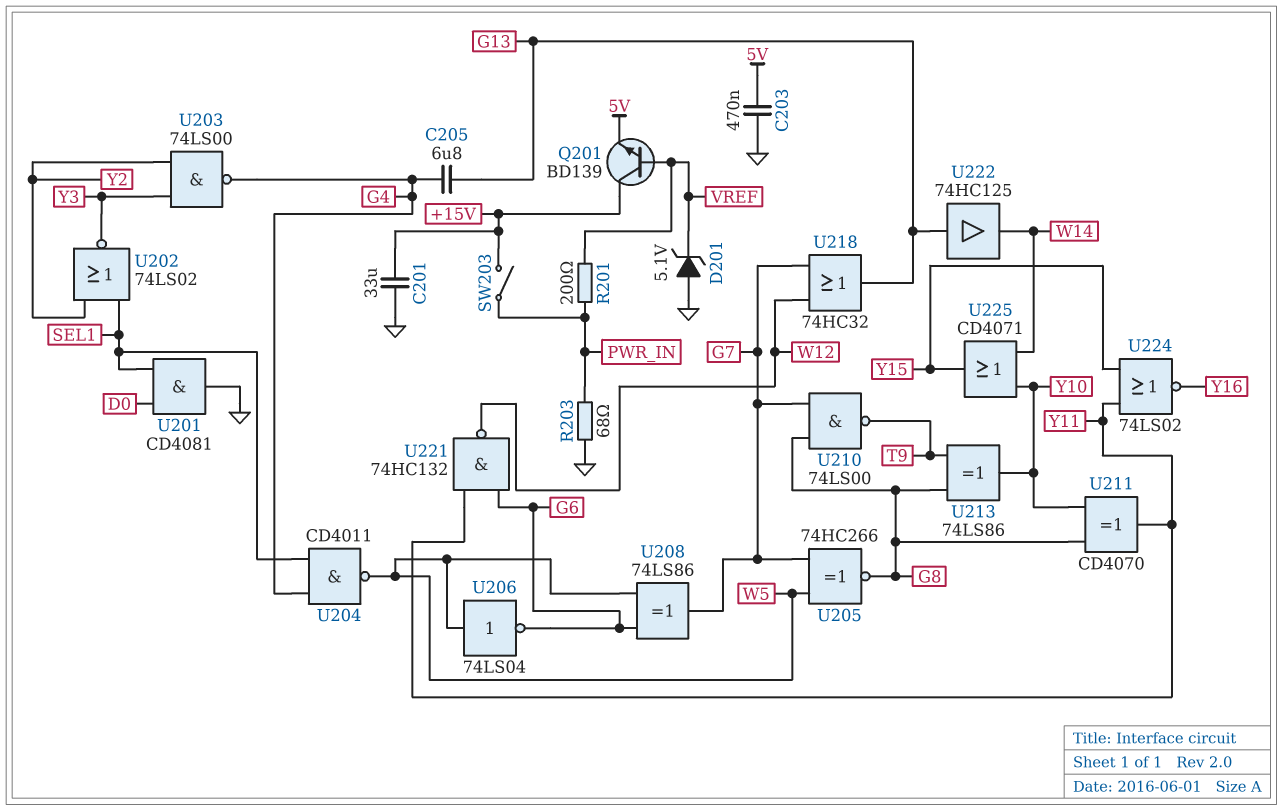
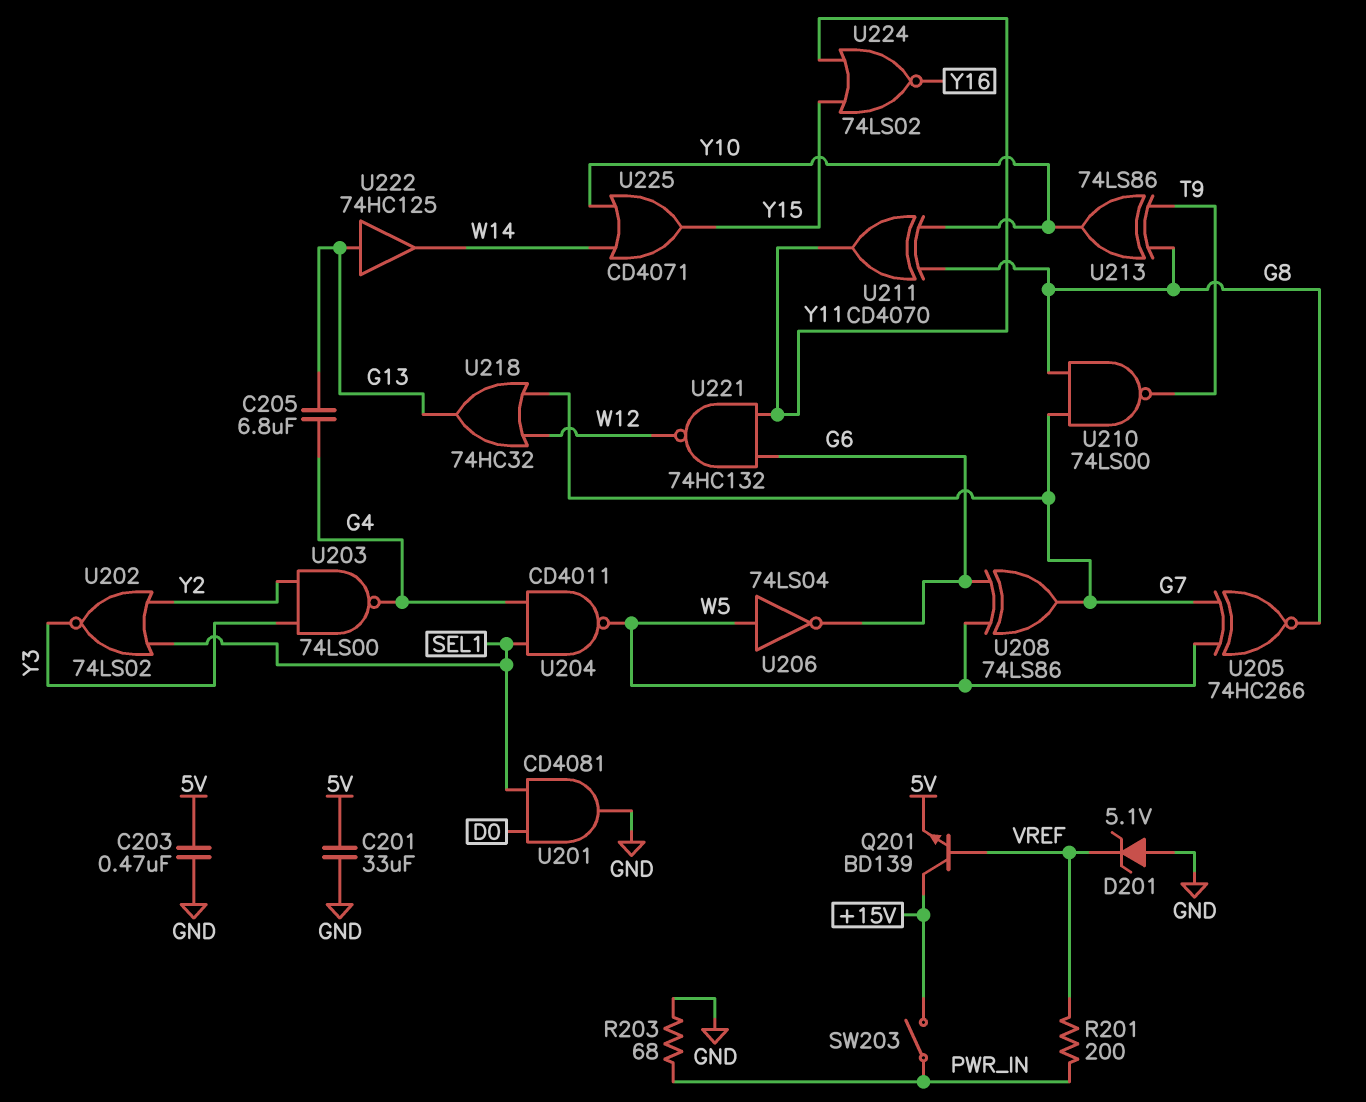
C201: 33uF (+15V, GND) -> 33uF (5V, GND)

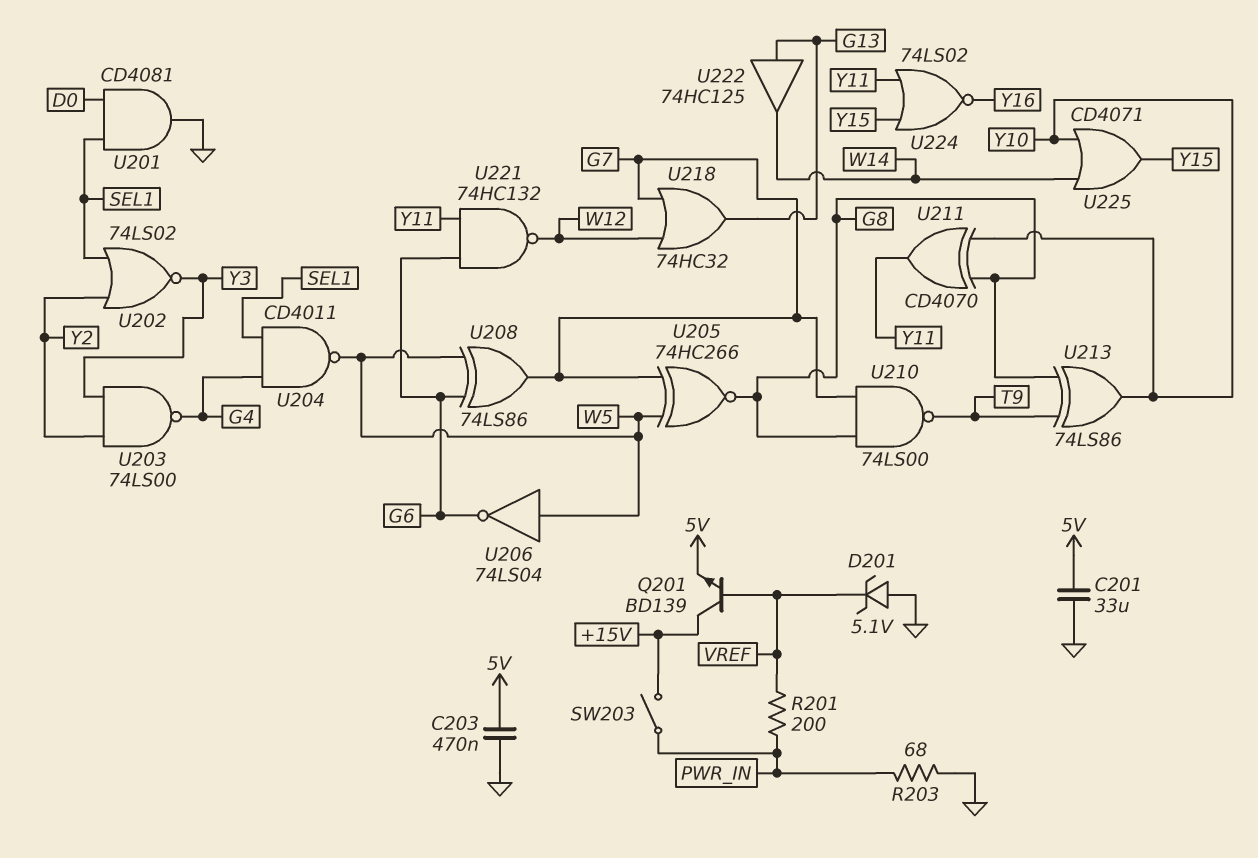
C205: 6.8uF (G4, G13) -> none

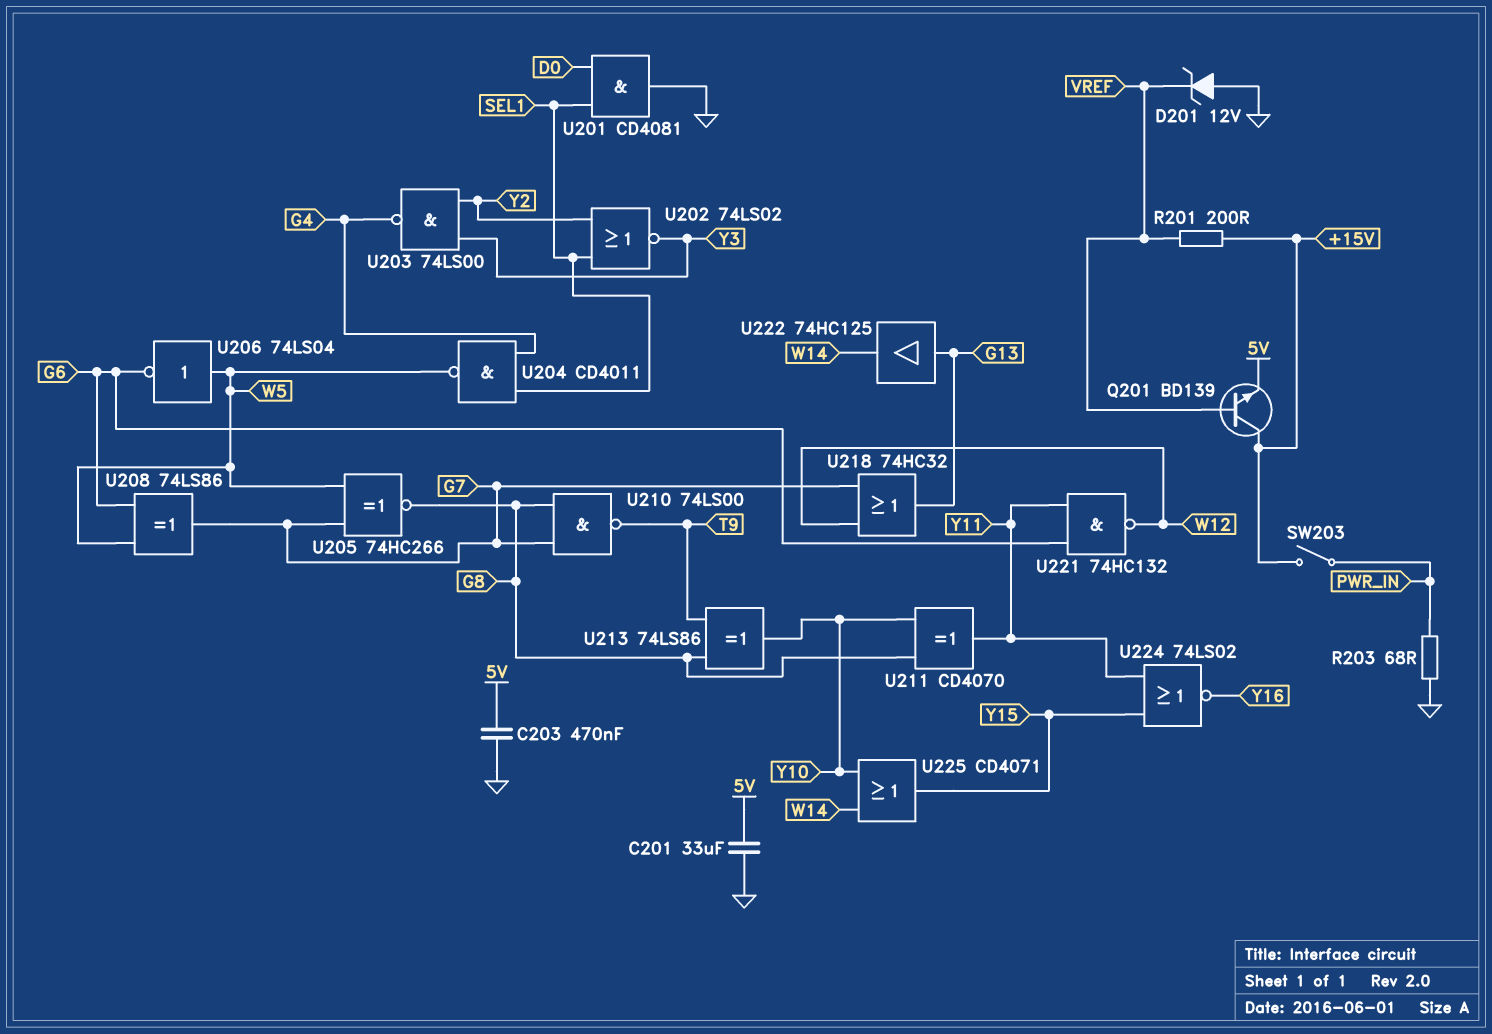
D201: zener 5.1V (A GND, K VREF) -> zener 12V (A GND, K VREF)
R201: 200 (PWR_IN, VREF) -> 200 (+15V, VREF)

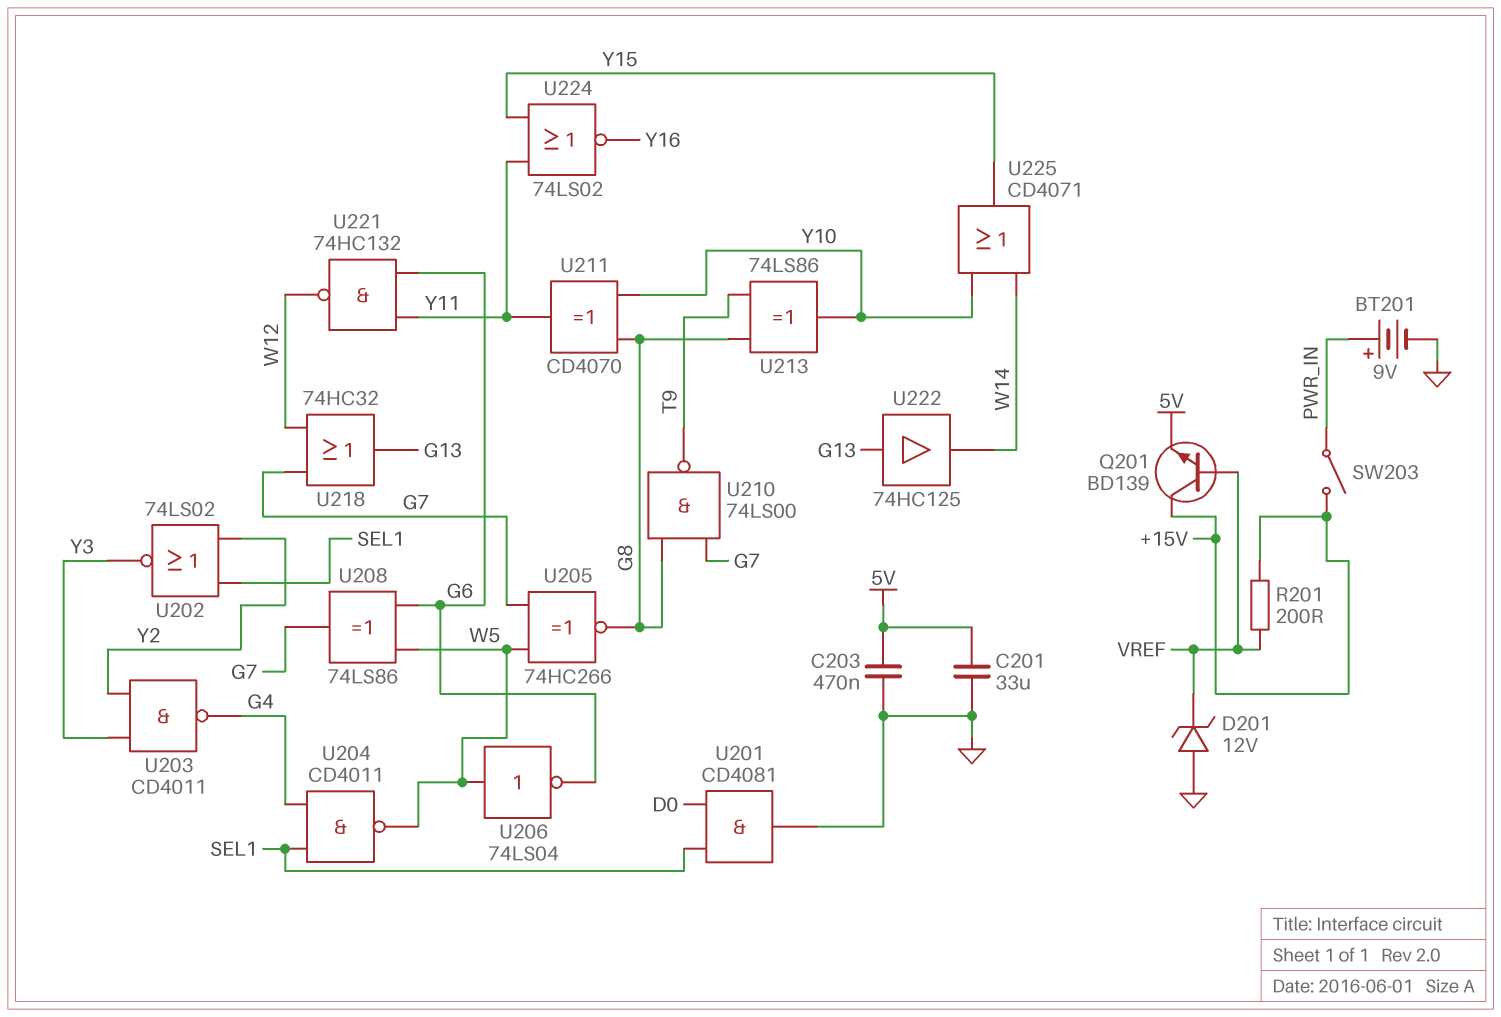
BT201: none -> 9V (plus PWR_IN, minus GND)
R203: 68 (GND, PWR_IN) -> none
U203: NAND 74LS00 (in Y2, in Y3, out G4) -> NAND CD4011 (in Y2, in Y3, out G4)

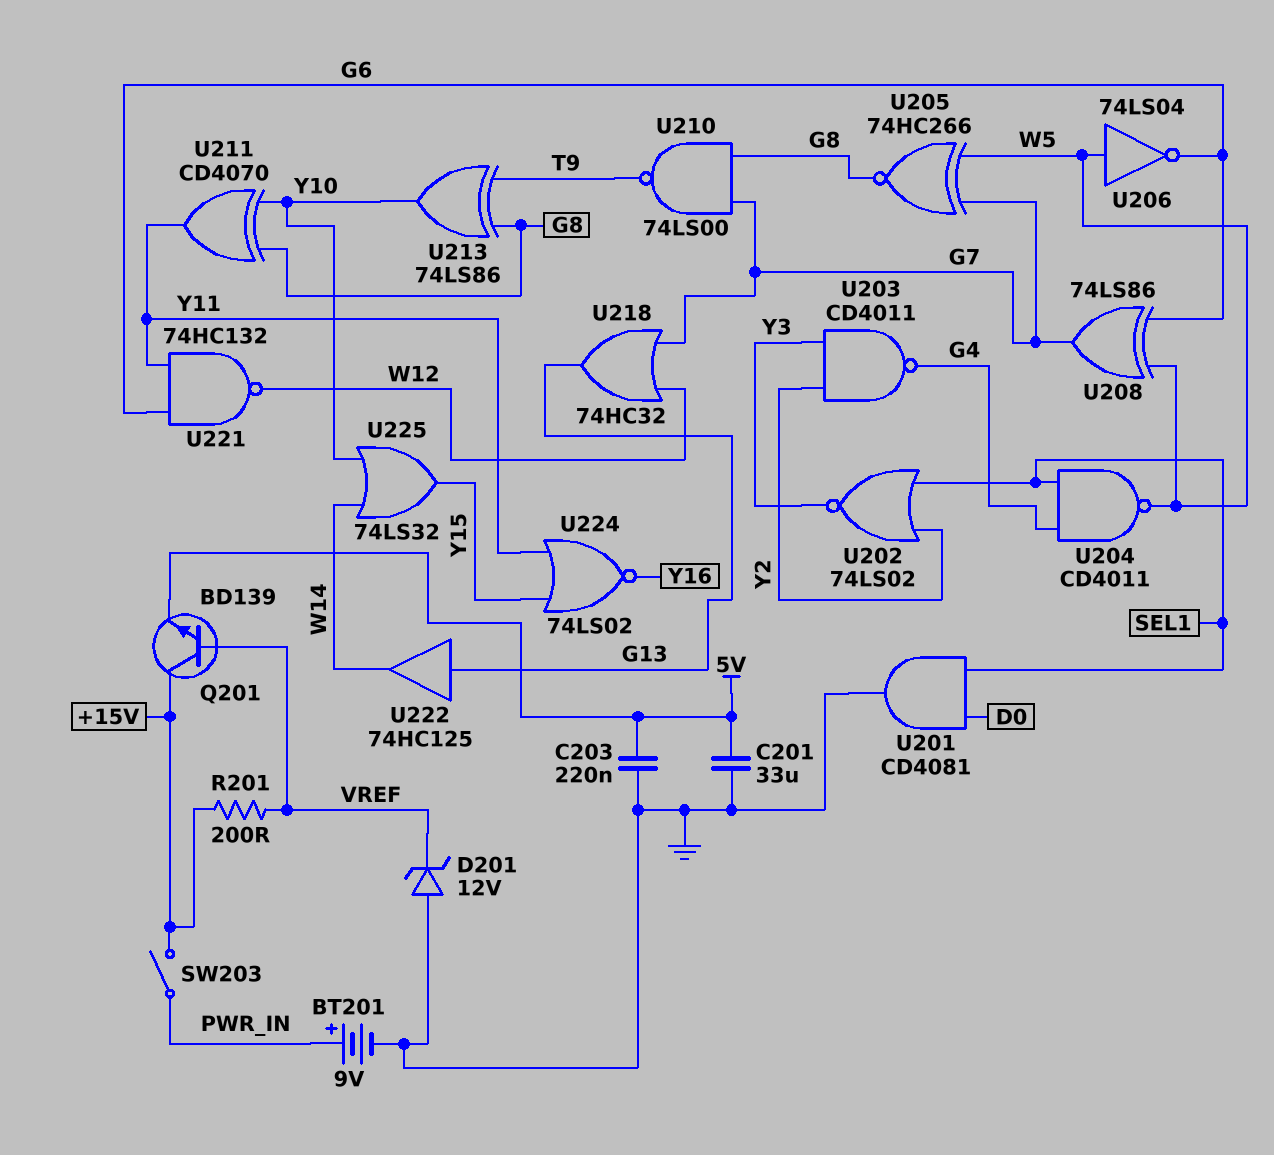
C203: 470nF (5V, GND) -> 220nF (5V, GND)
U225: OR CD4071 (in W14, in Y10, out Y15) -> OR 74LS32 (in W14, in Y10, out Y15)

